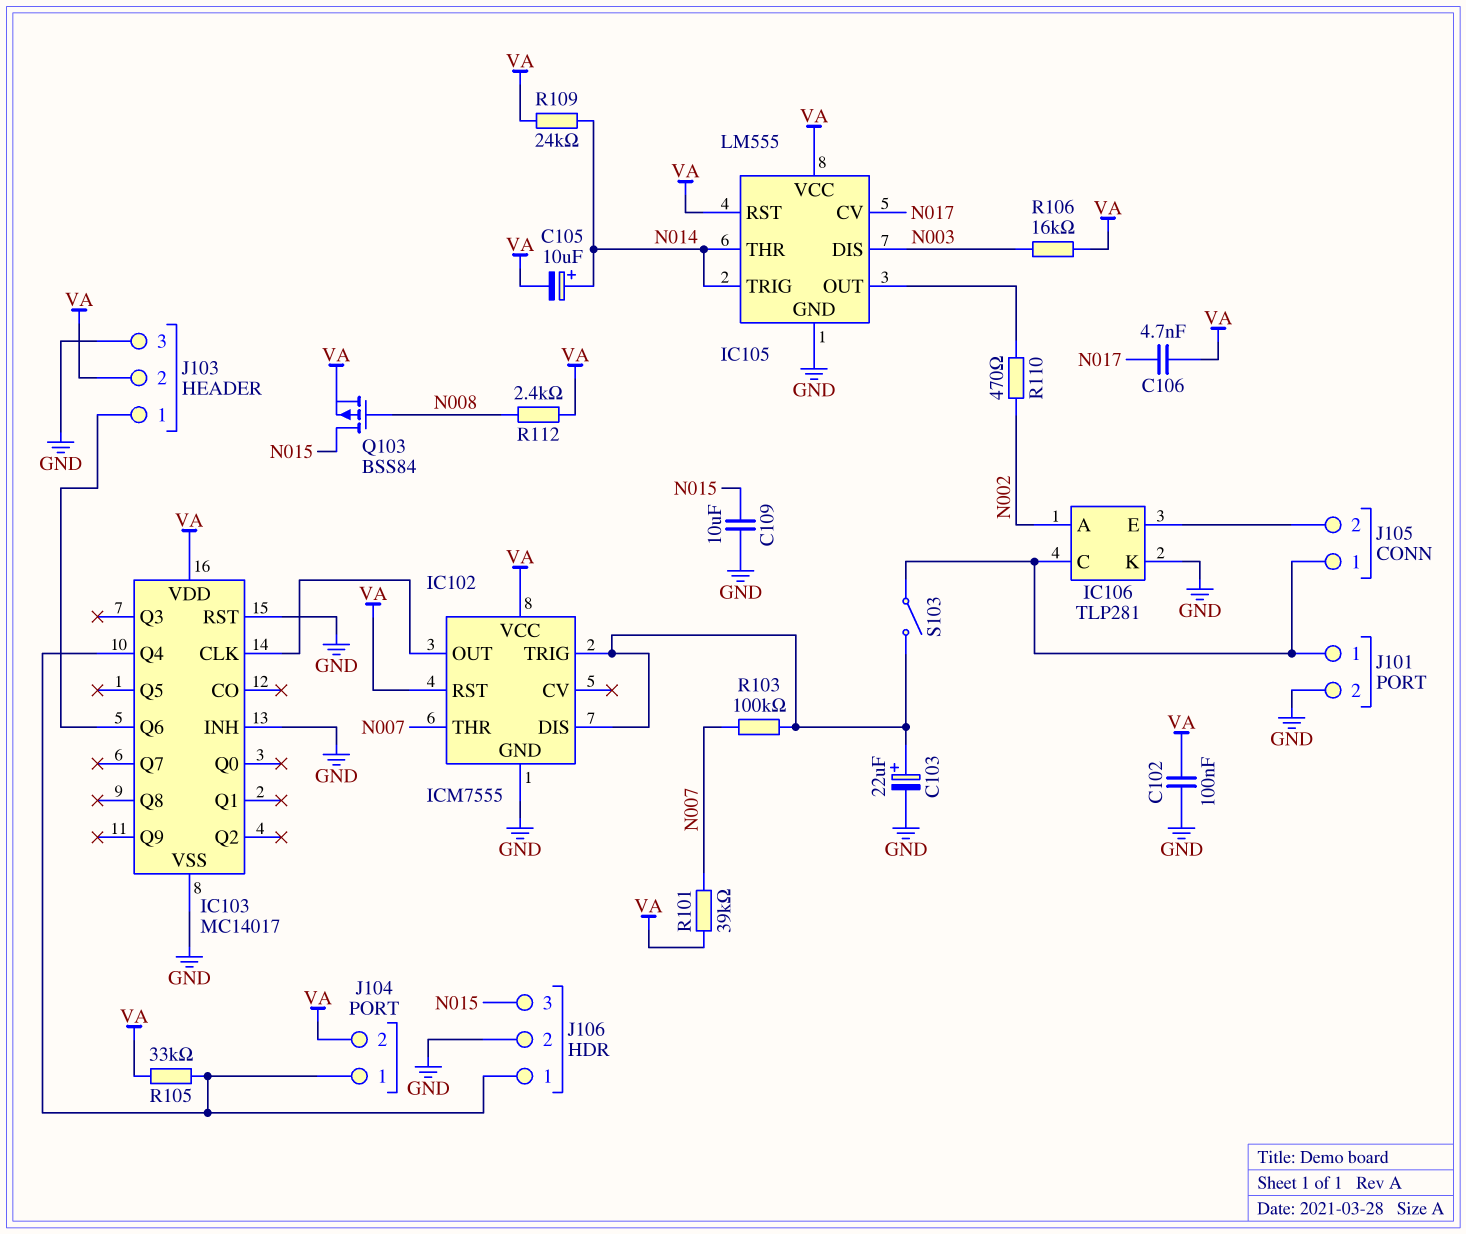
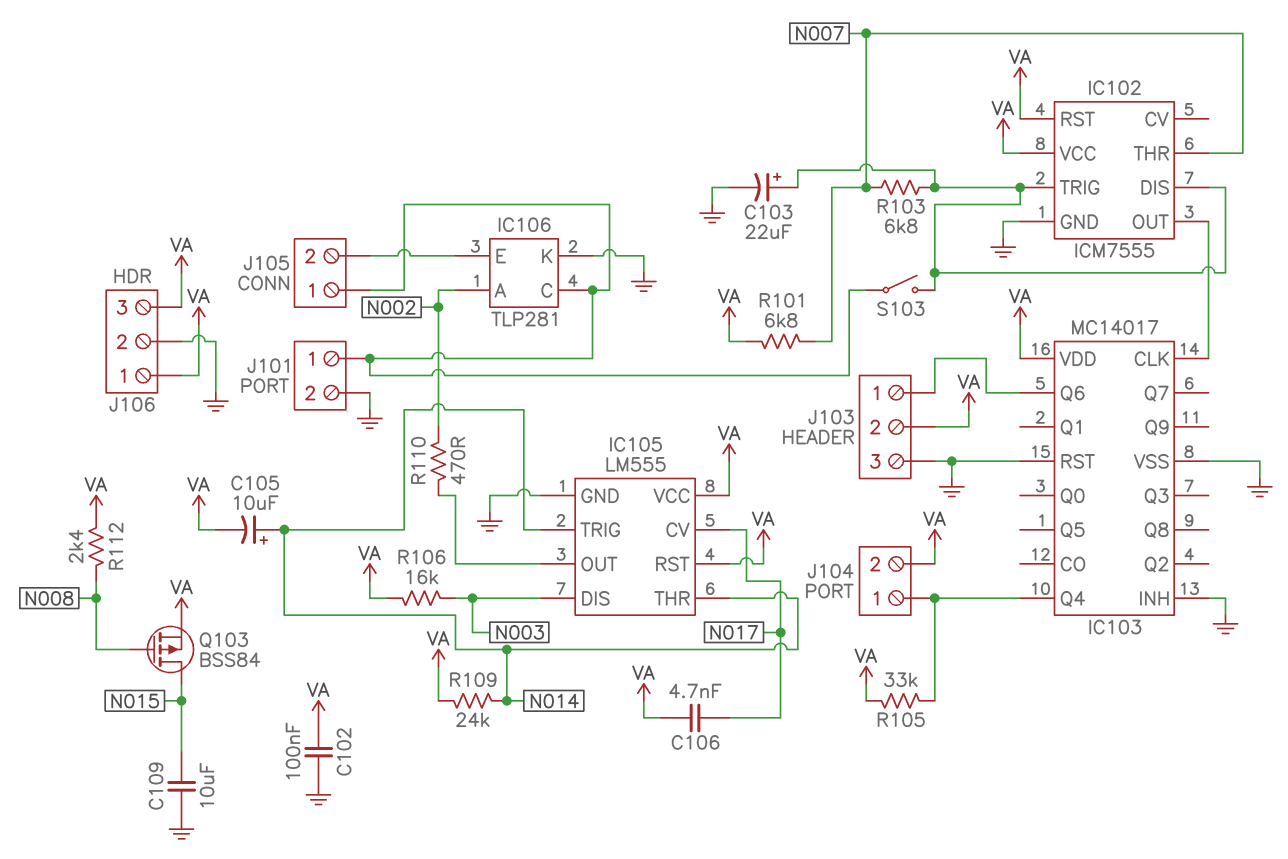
J106 pin 1: IC103/Q4 -> VA
J106 pin 3: N015 -> VA
R101: 39k (N007, VA) -> 6.8k (N007, VA)
R103: 100k (IC102/DIS, N007) -> 6.8k (IC102/DIS, N007)

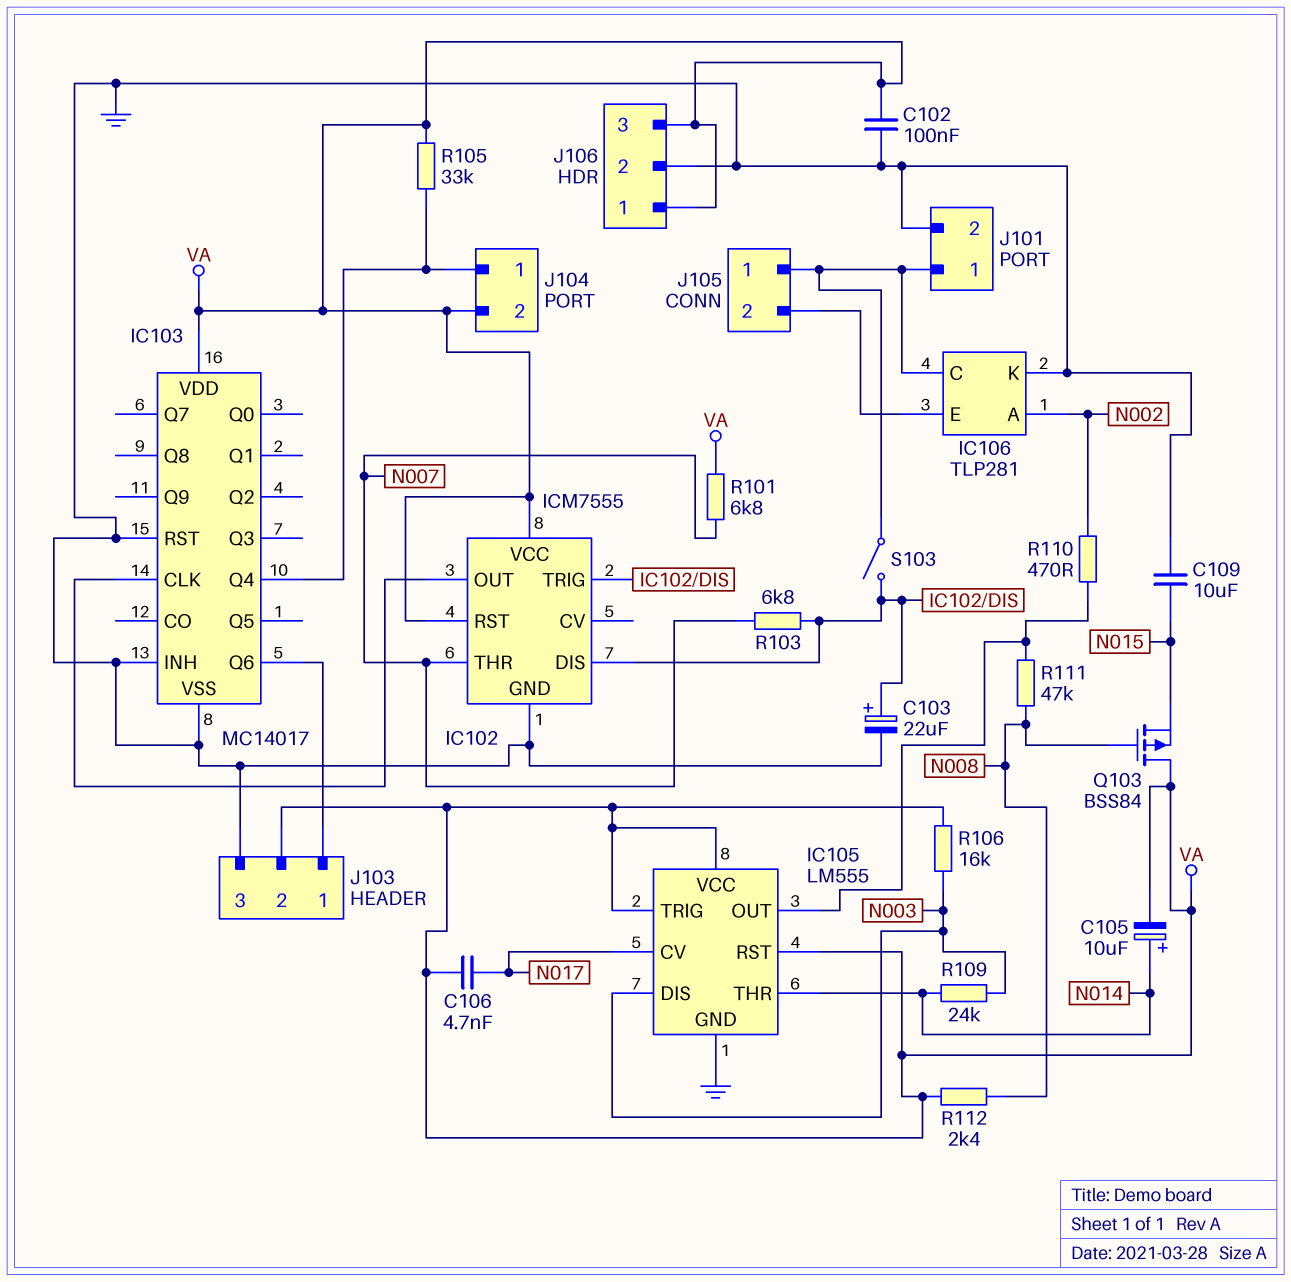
IC105 pin TRIG: N014 -> VA
Q103: PMOS BSS84 (G N008, D N015, S VA) -> PMOS BSS84 (G N008, D VA, S N015)
R109: 24k (N014, VA) -> 24k (N003, N014)
R111: none -> 47k (IC105/OUT, N008)

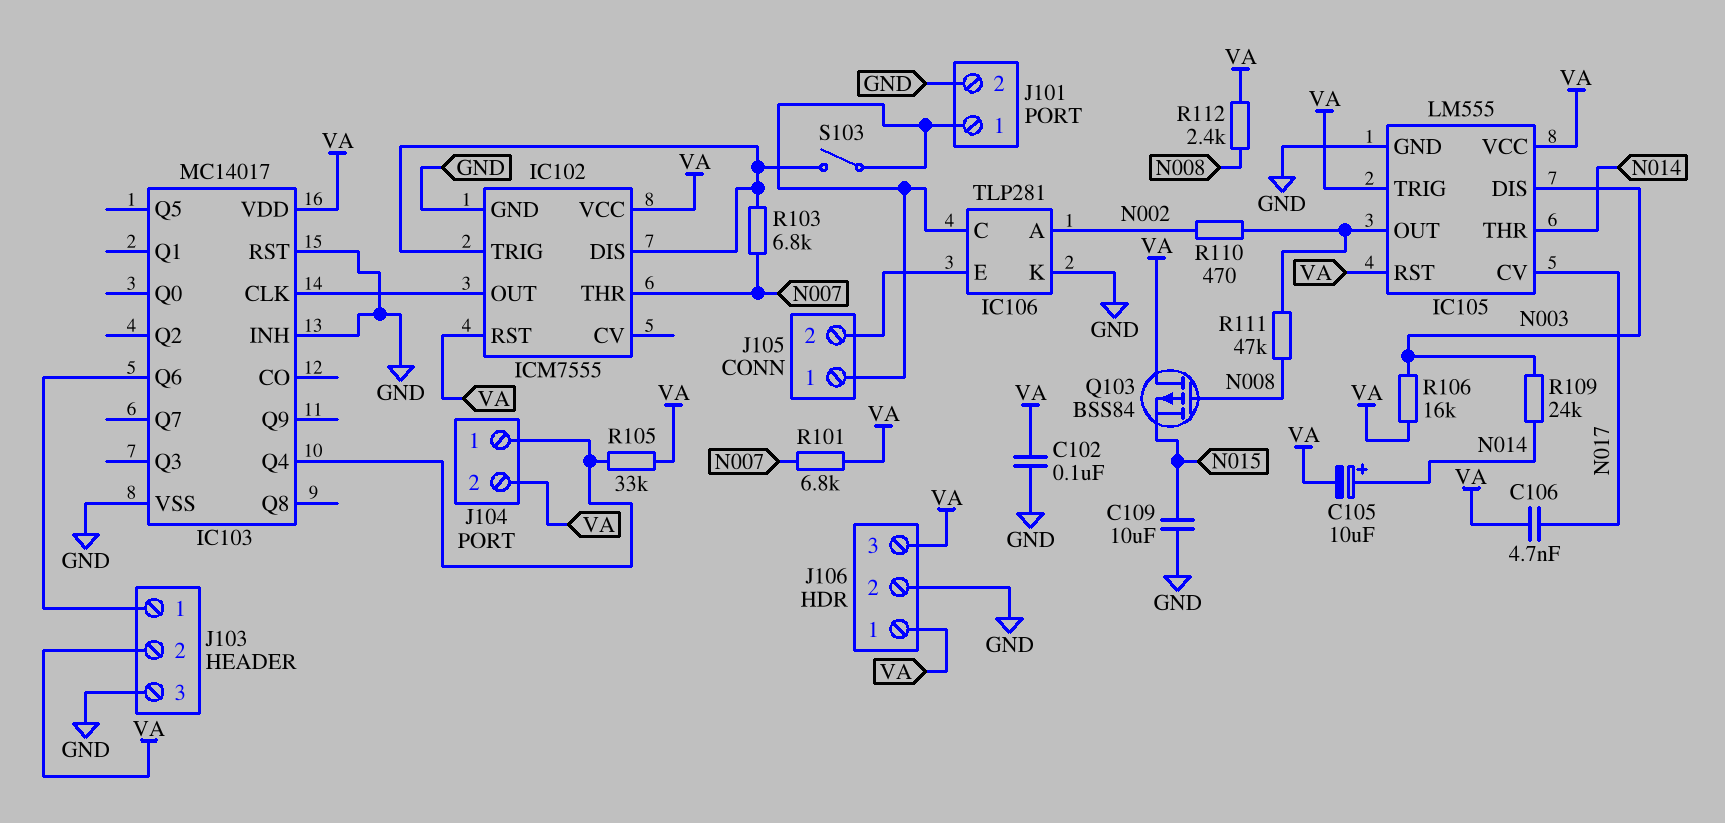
C103: 22uF (plus IC102/DIS, minus GND) -> none

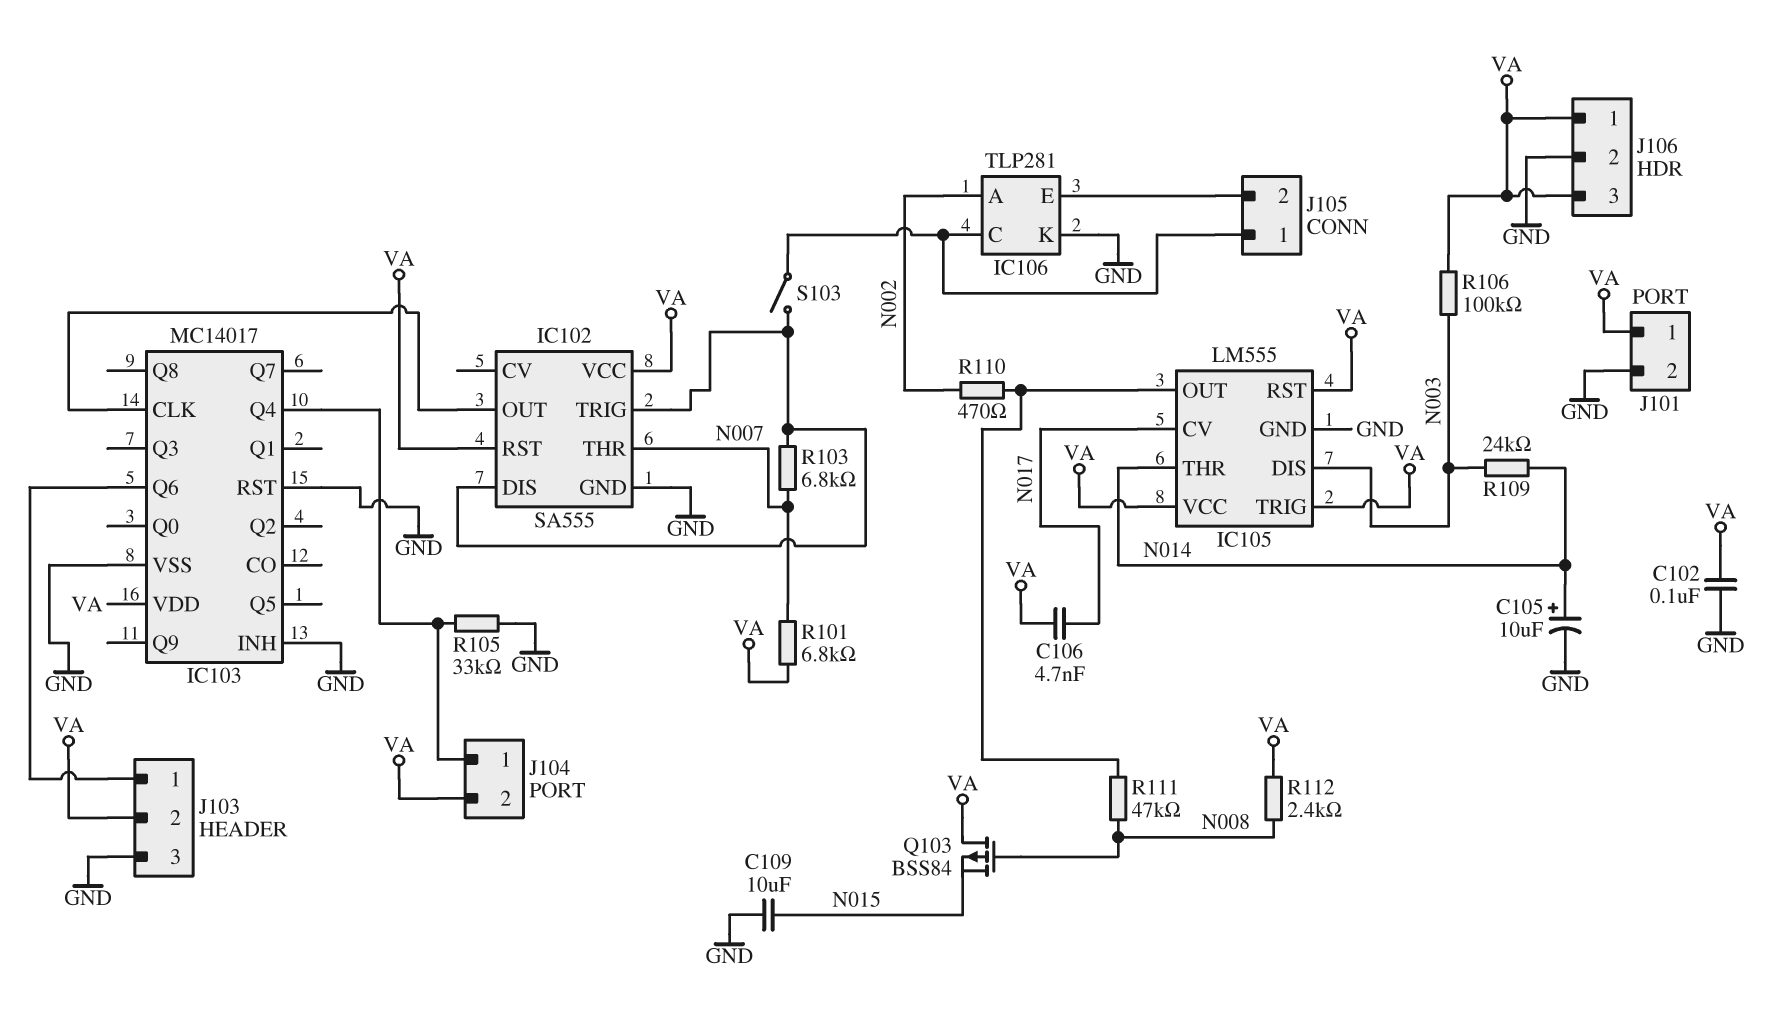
C105: 10uF (plus N014, minus VA) -> 10uF (plus N014, minus GND)
IC102: ICM7555 -> SA555
J101 pin 1: IC106/C -> VA
R105: 33k (IC103/Q4, VA) -> 33k (GND, IC103/Q4)
R106: 16k (N003, VA) -> 100k (N003, VA)

